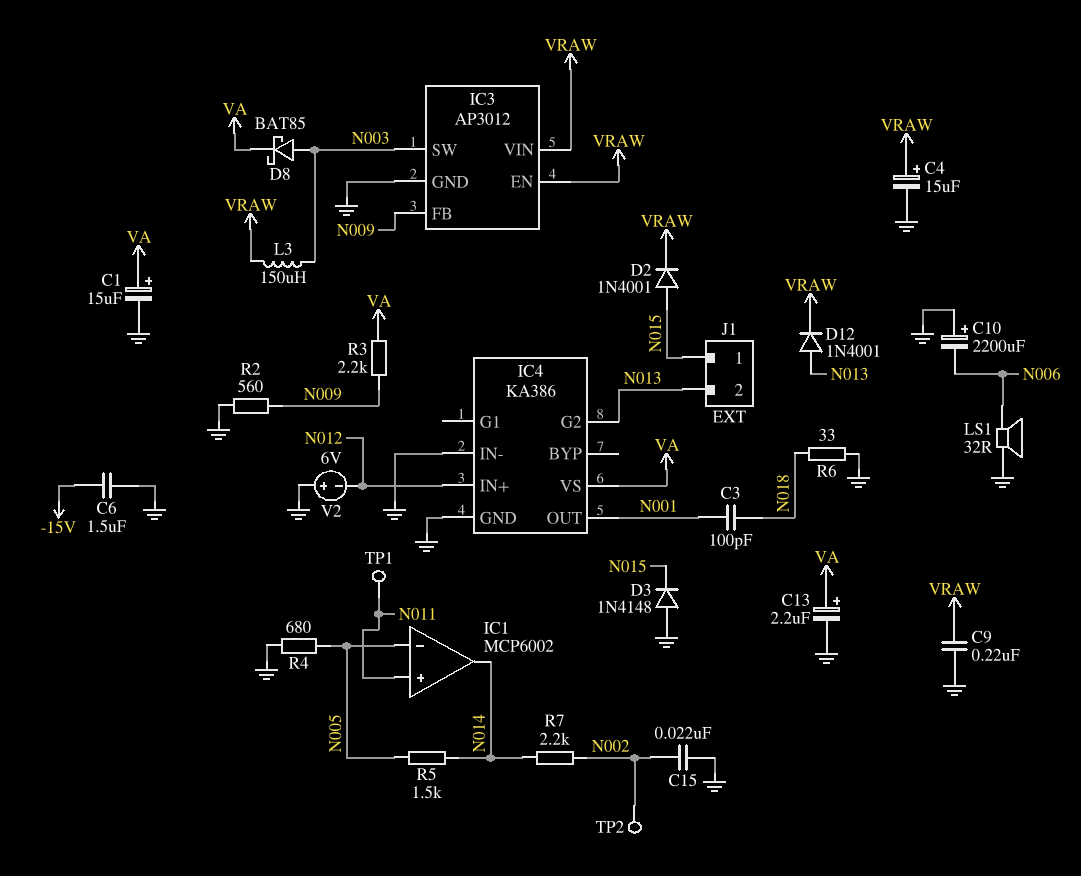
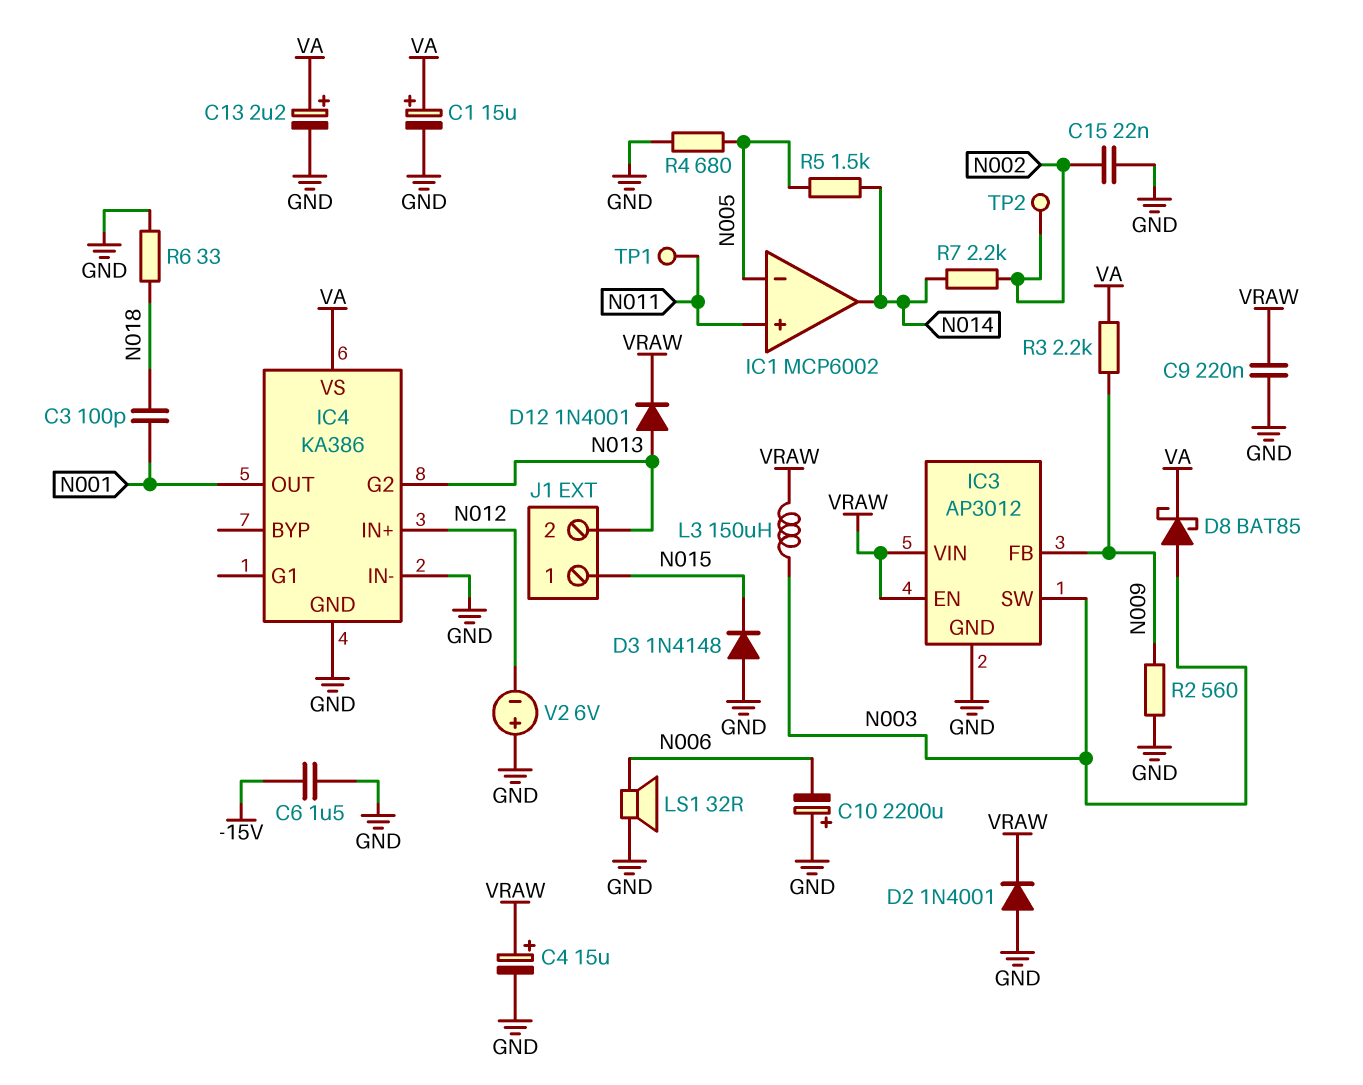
D2: diode 1N4001 (A N015, K VRAW) -> diode 1N4001 (A GND, K VRAW)

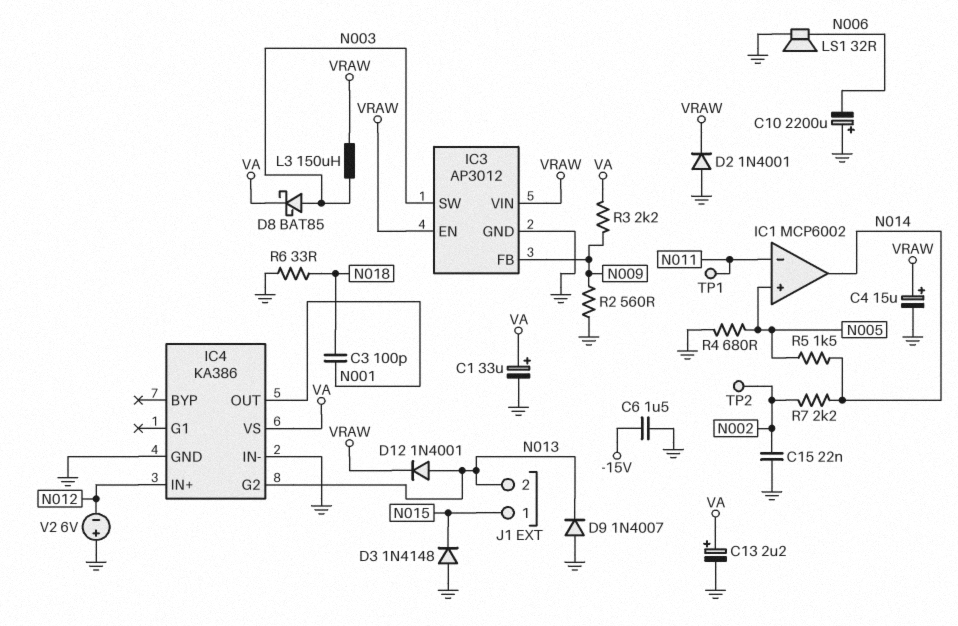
C1: 15uF (plus VA, minus GND) -> 33uF (plus VA, minus GND)
C9: 220nF (GND, VRAW) -> none
D9: none -> diode 1N4007 (A GND, K N013)
IC1 pin in+: N011 -> N005
IC1 pin in-: N005 -> N011

